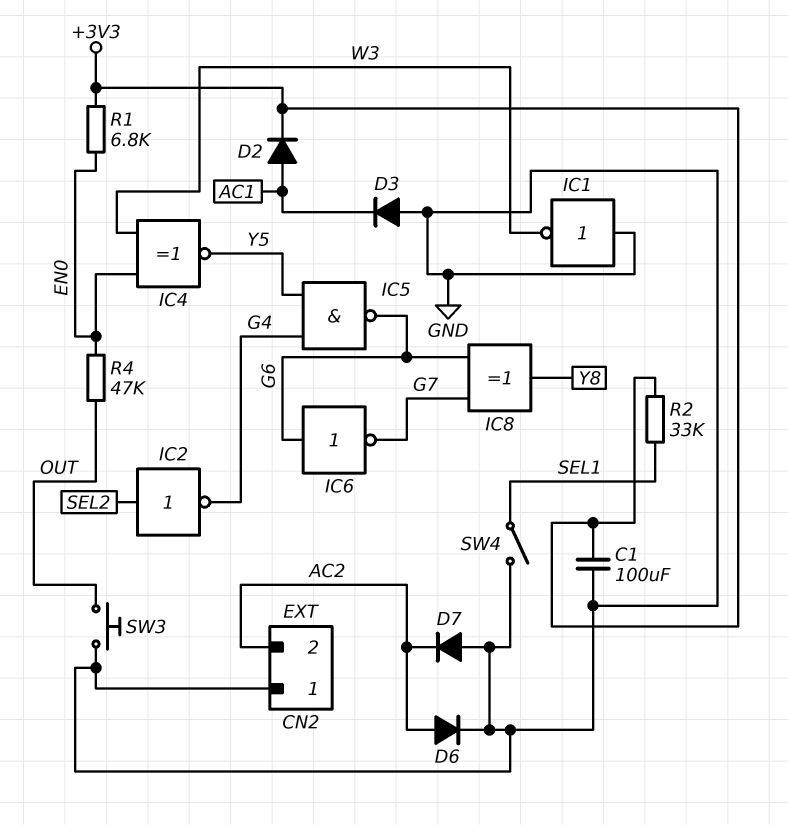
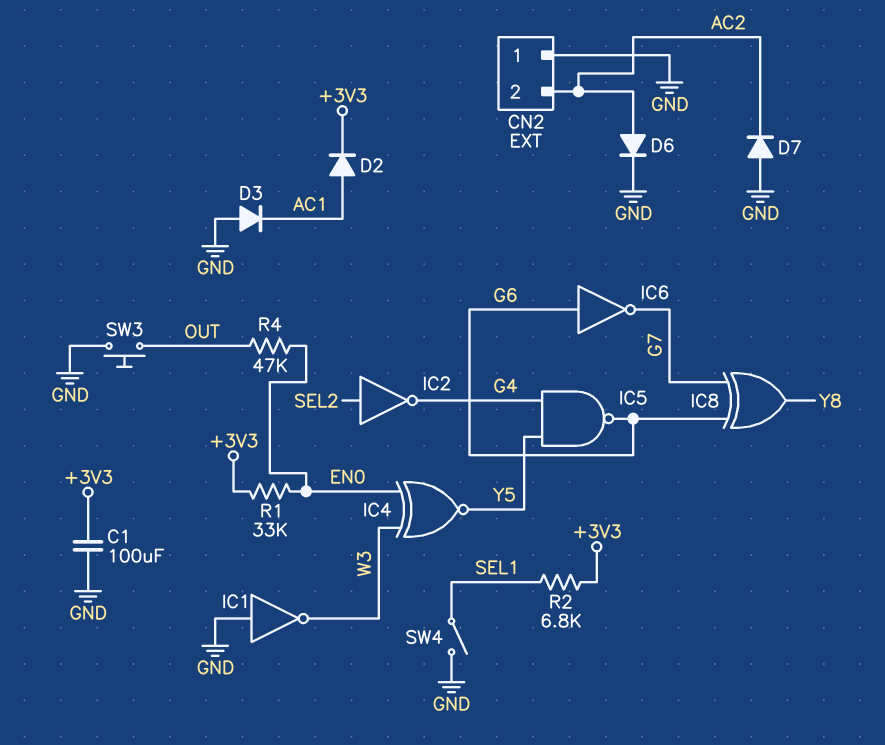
R1: 6.8k (+3V3, EN0) -> 33k (+3V3, EN0)
R2: 33k (+3V3, SEL1) -> 6.8k (+3V3, SEL1)

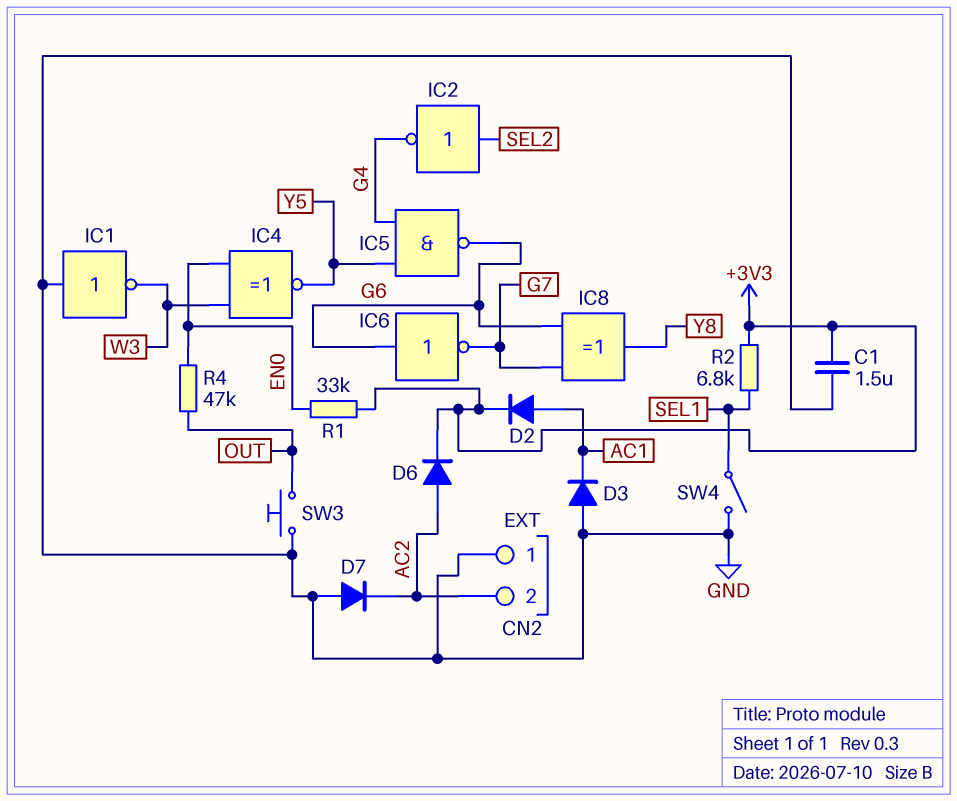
C1: 100uF (+3V3, GND) -> 1.5uF (+3V3, GND)
D6: diode (A AC2, K GND) -> diode (A AC2, K +3V3)

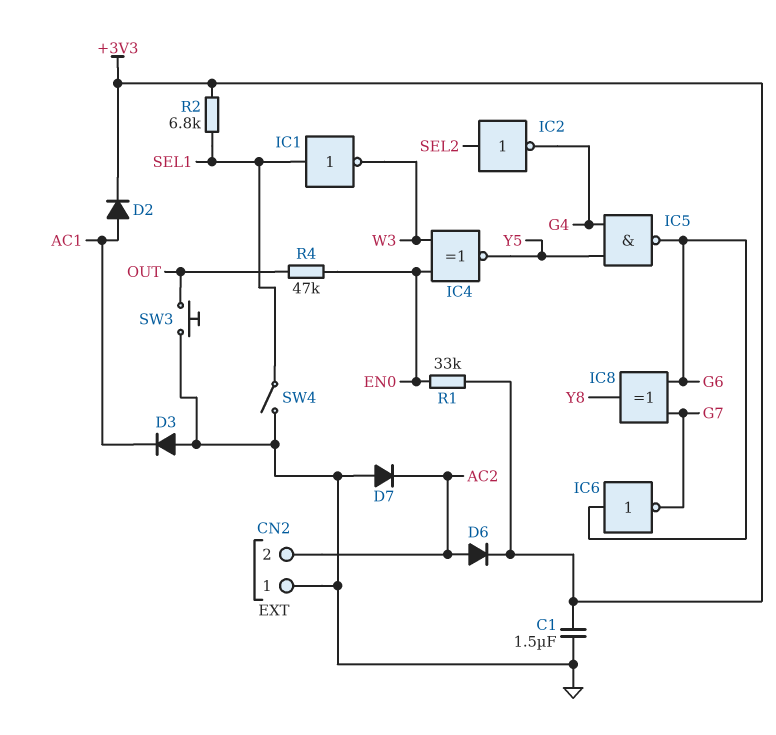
IC1: NOT (in GND, out W3) -> NOT (in SEL1, out W3)

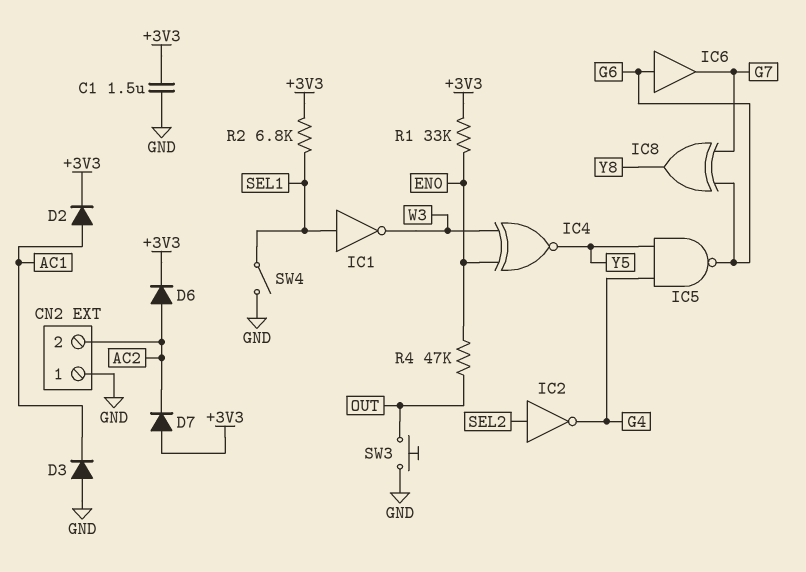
D7: diode (A GND, K AC2) -> diode (A +3V3, K AC2)
IC6: NOT (in G6, out G7) -> buffer (in G6, out G7)

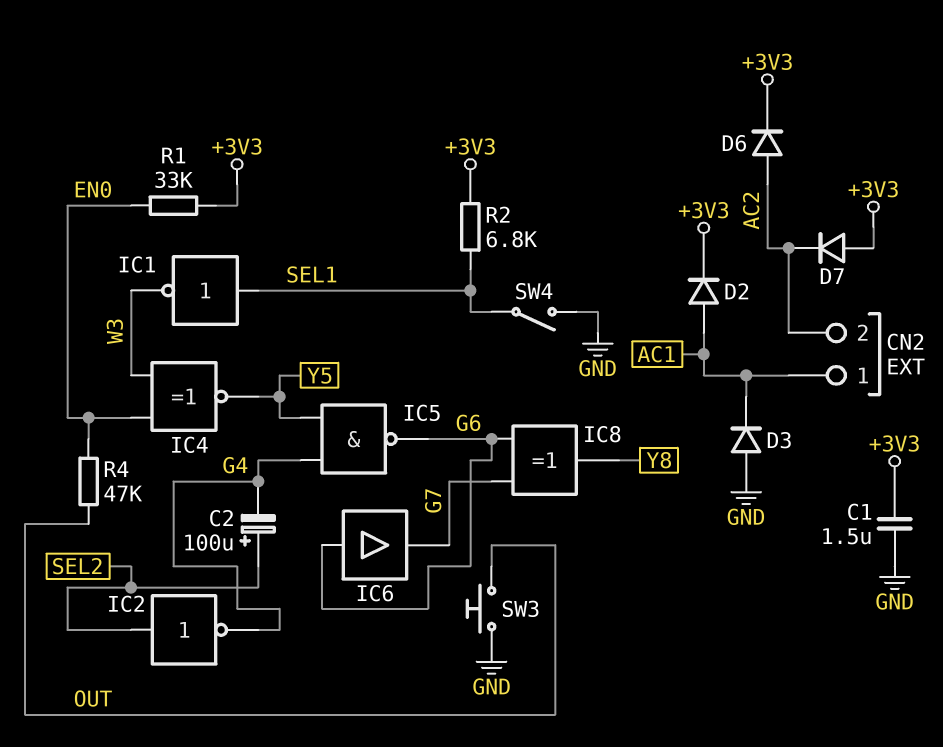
C2: none -> 100uF (plus SEL2, minus G4)
CN2 pin 1: GND -> AC1

